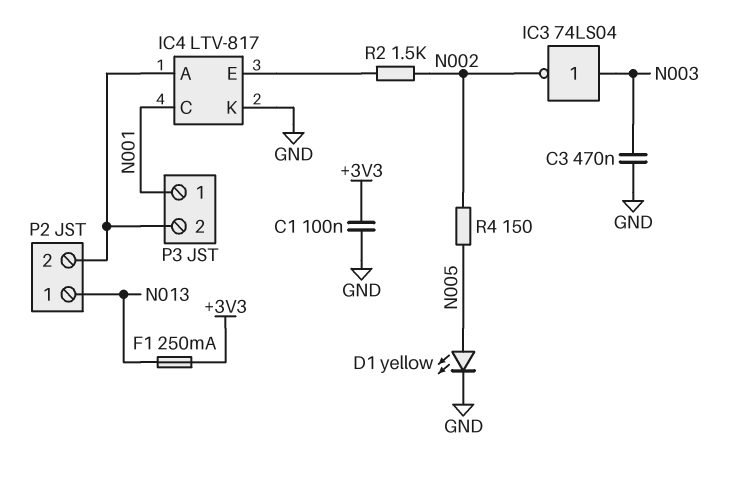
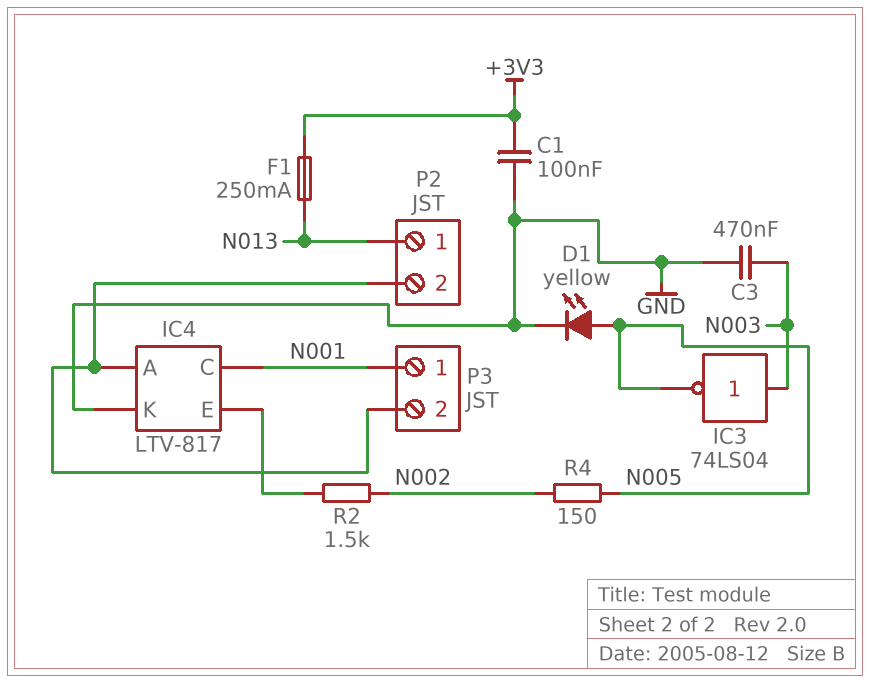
IC3: NOT 74LS04 (in N003, out N002) -> NOT 74LS04 (in N003, out N005)

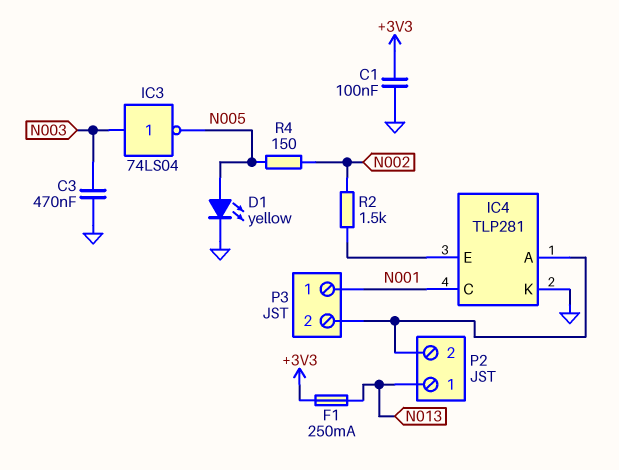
IC4: LTV-817 -> TLP281

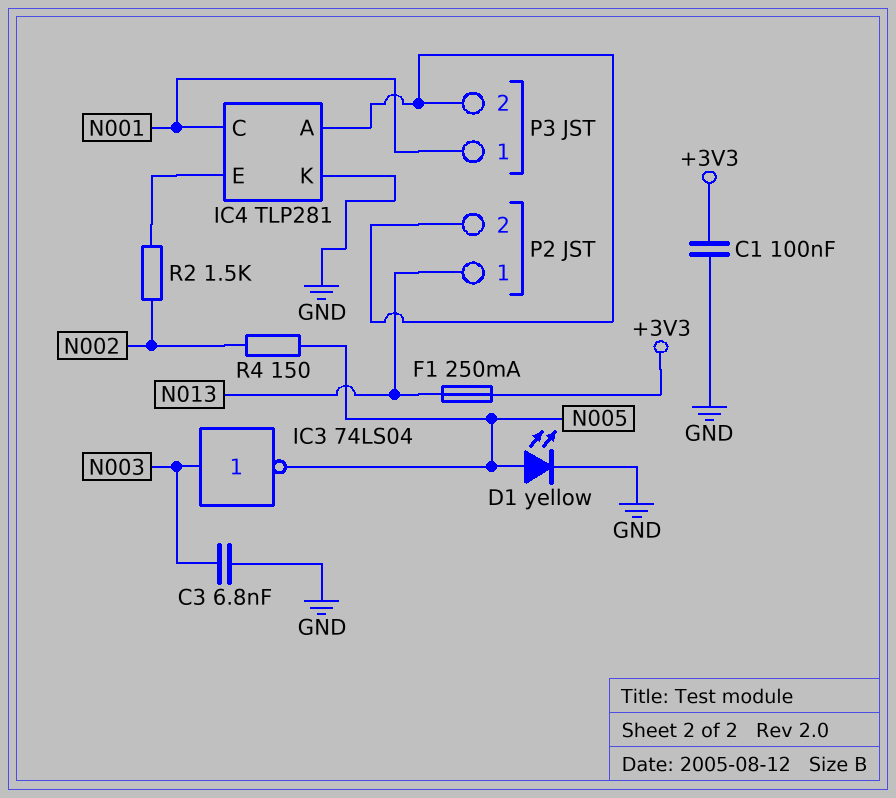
C3: 470nF (GND, N003) -> 6.8nF (GND, N003)

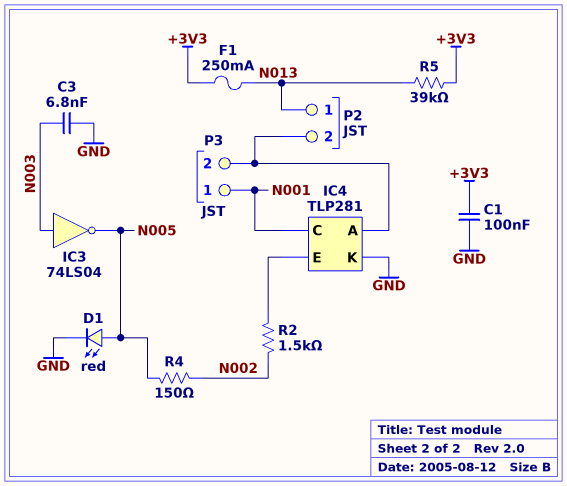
D1: LED yellow (A N005, K GND) -> LED red (A N005, K GND)
R5: none -> 39k (+3V3, N013)

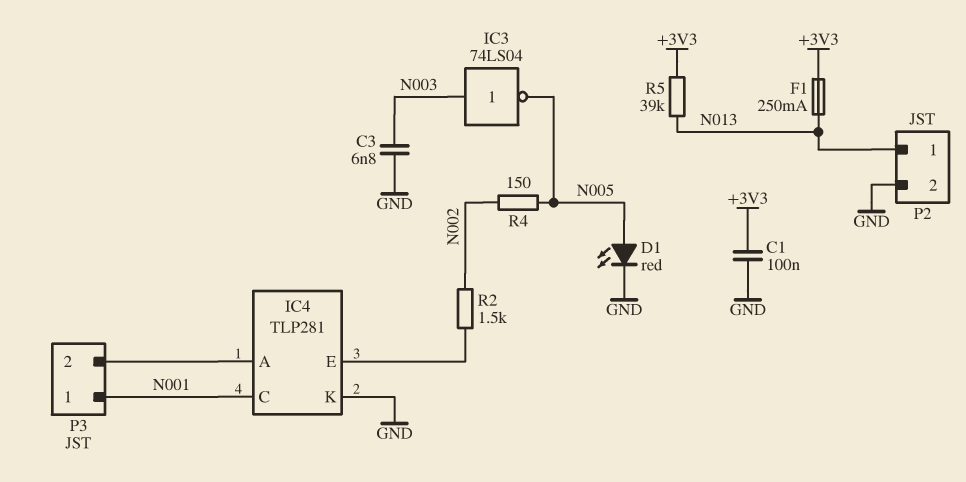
P2 pin 2: IC4/A -> GND

